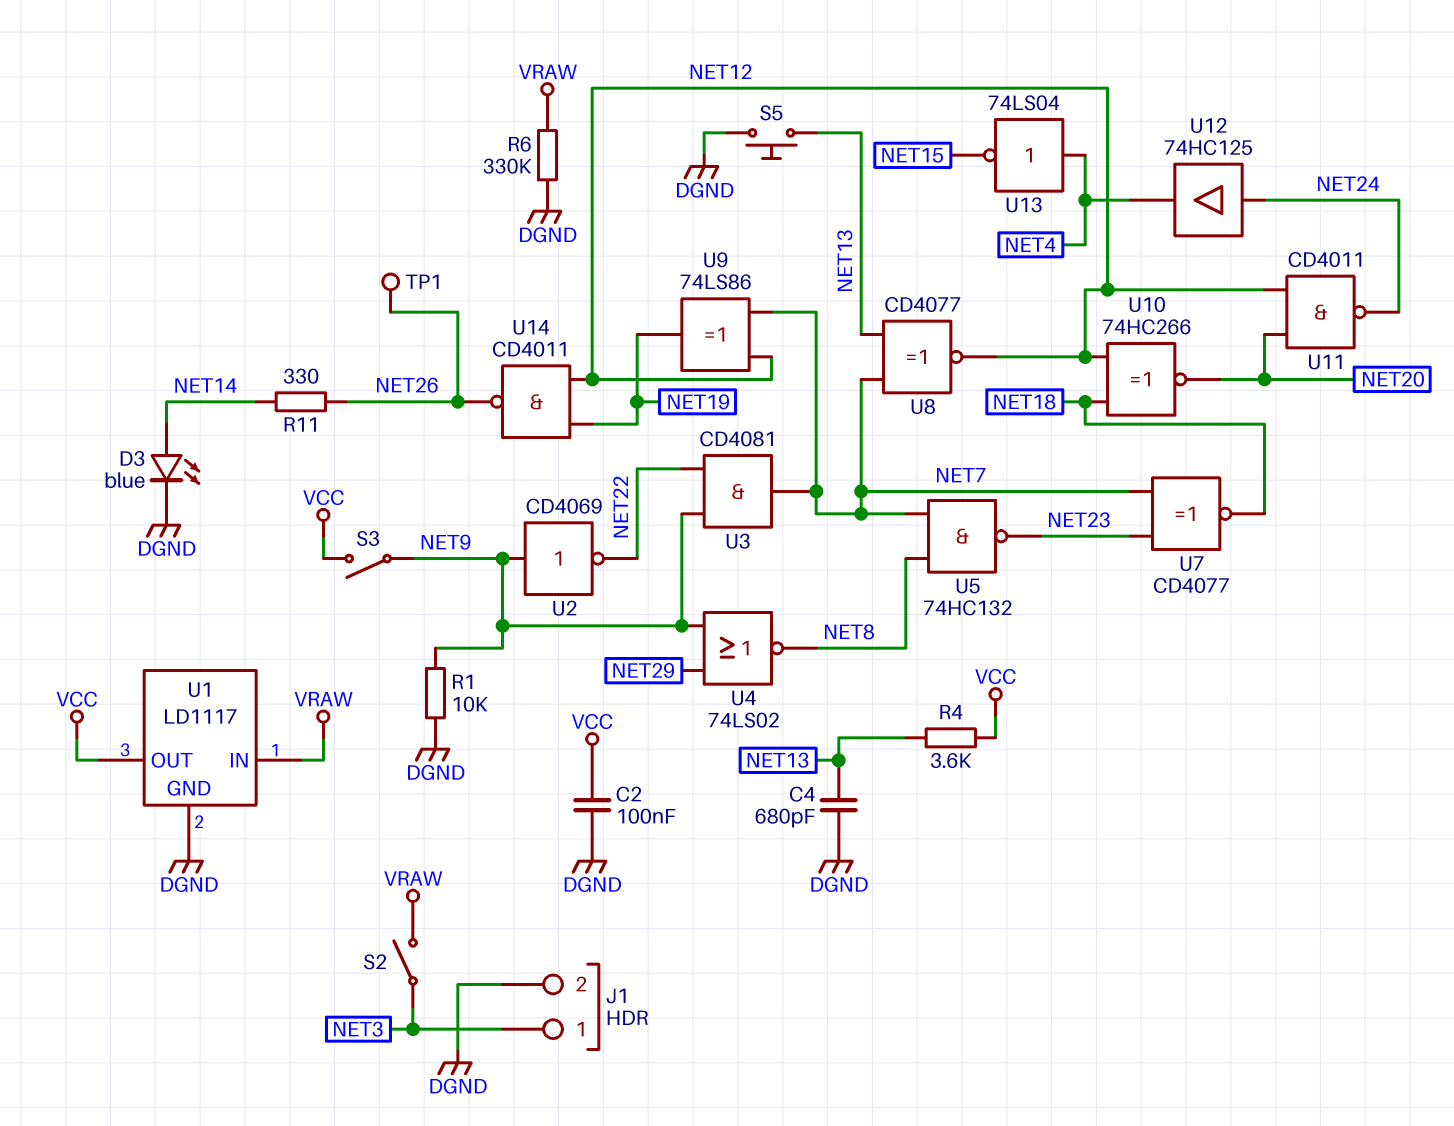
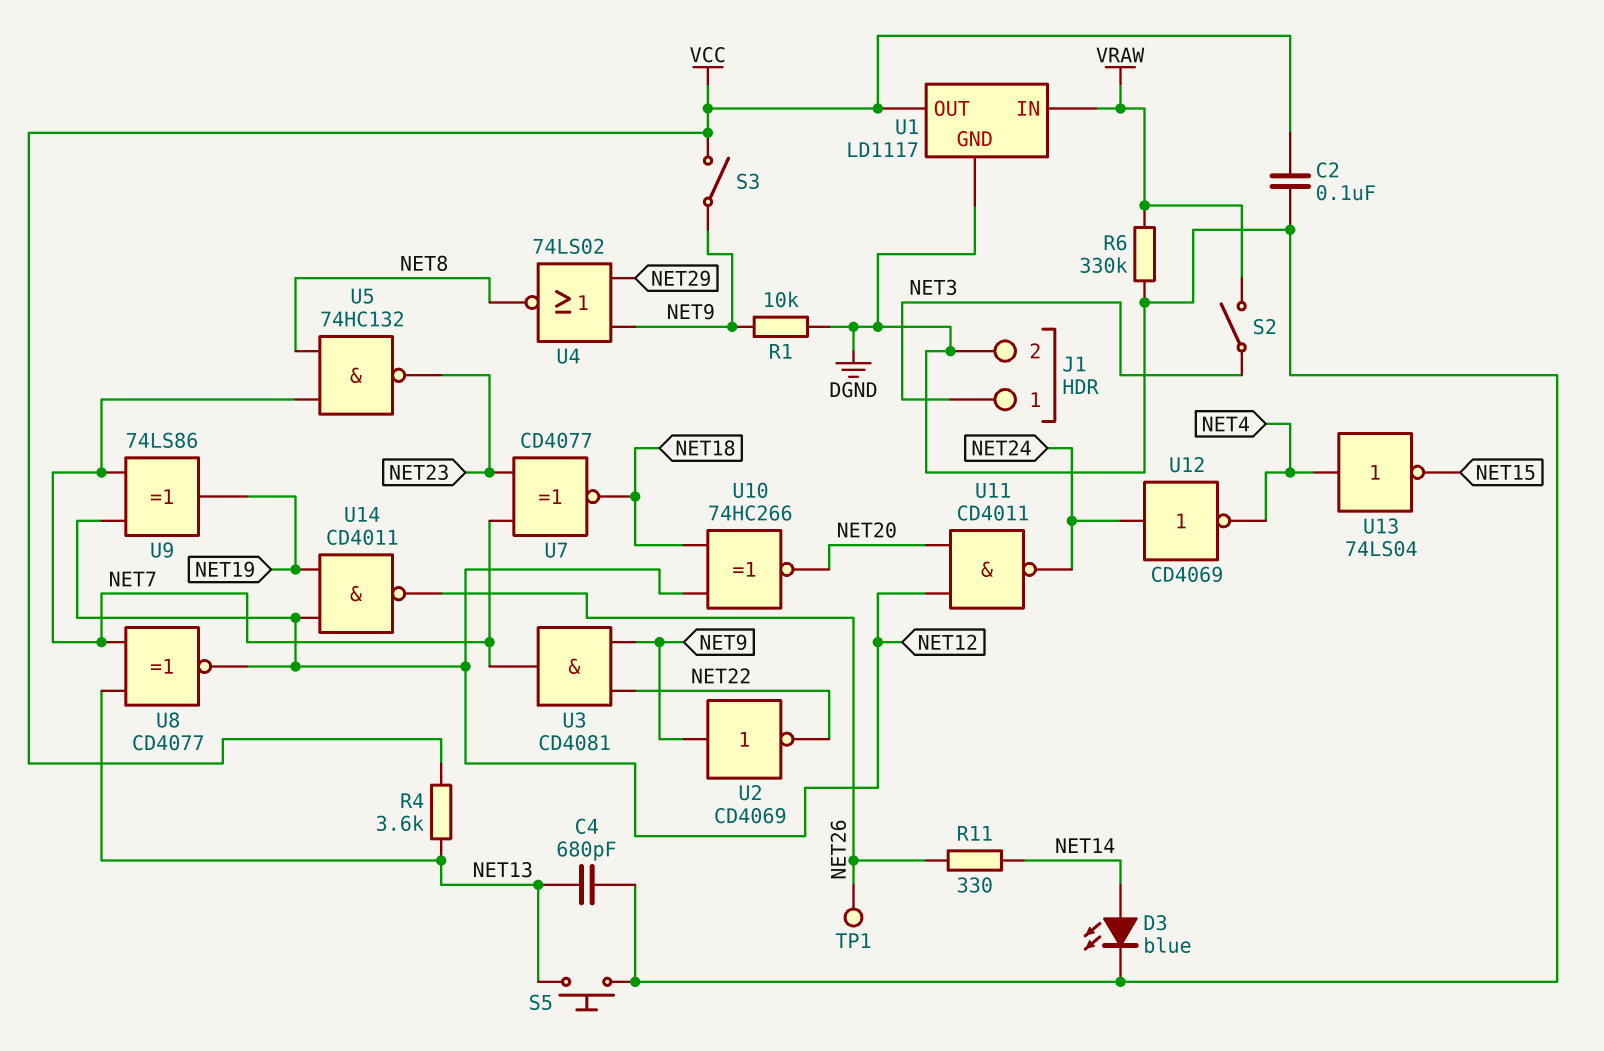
U12: buffer 74HC125 (in NET24, out NET4) -> NOT CD4069 (in NET24, out NET4)

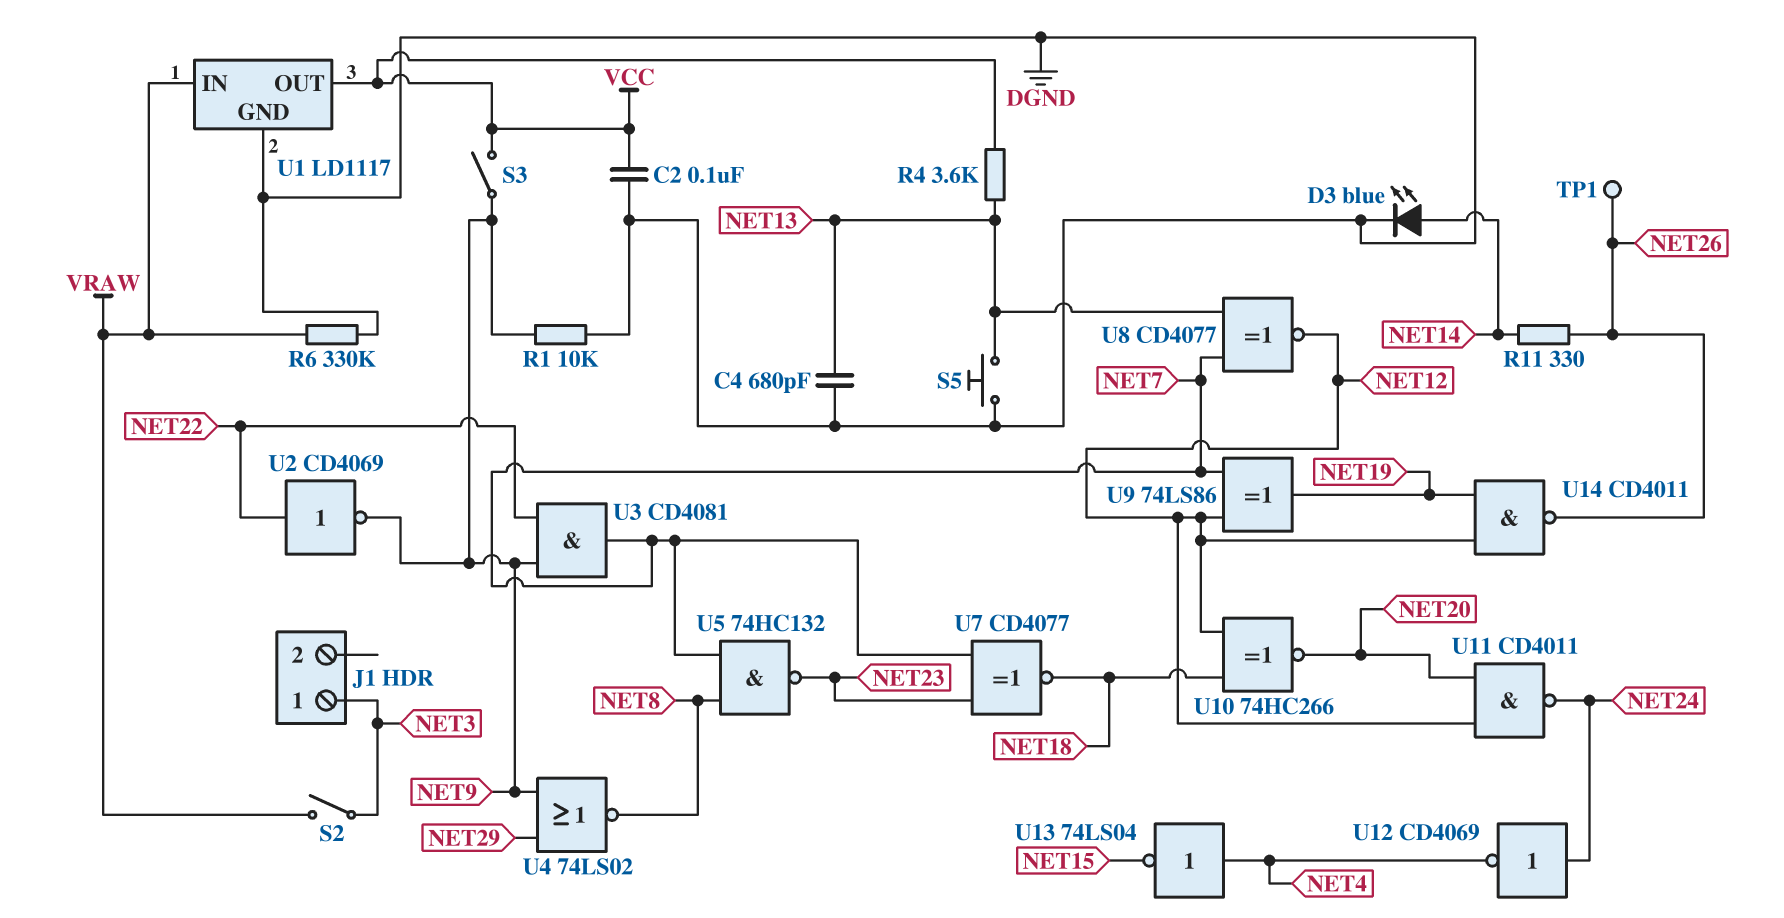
J1 pin 2: DGND -> none
U2: NOT CD4069 (in NET9, out NET22) -> NOT CD4069 (in NET22, out NET9)

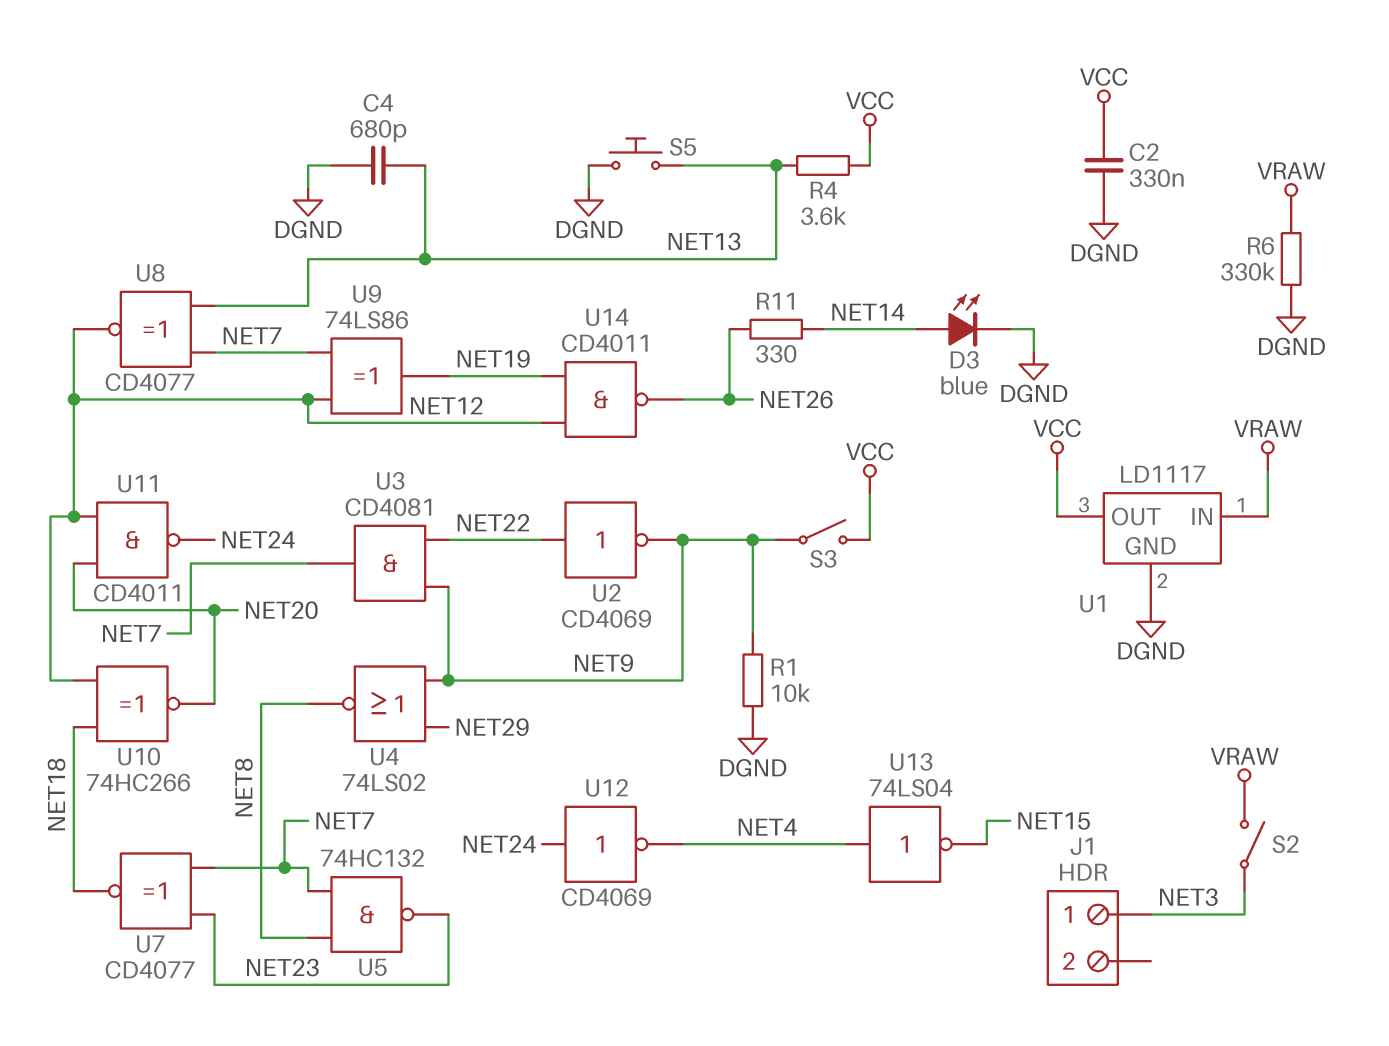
C2: 100nF (DGND, VCC) -> 330nF (DGND, VCC)
TP1: test point (NET26) -> none

